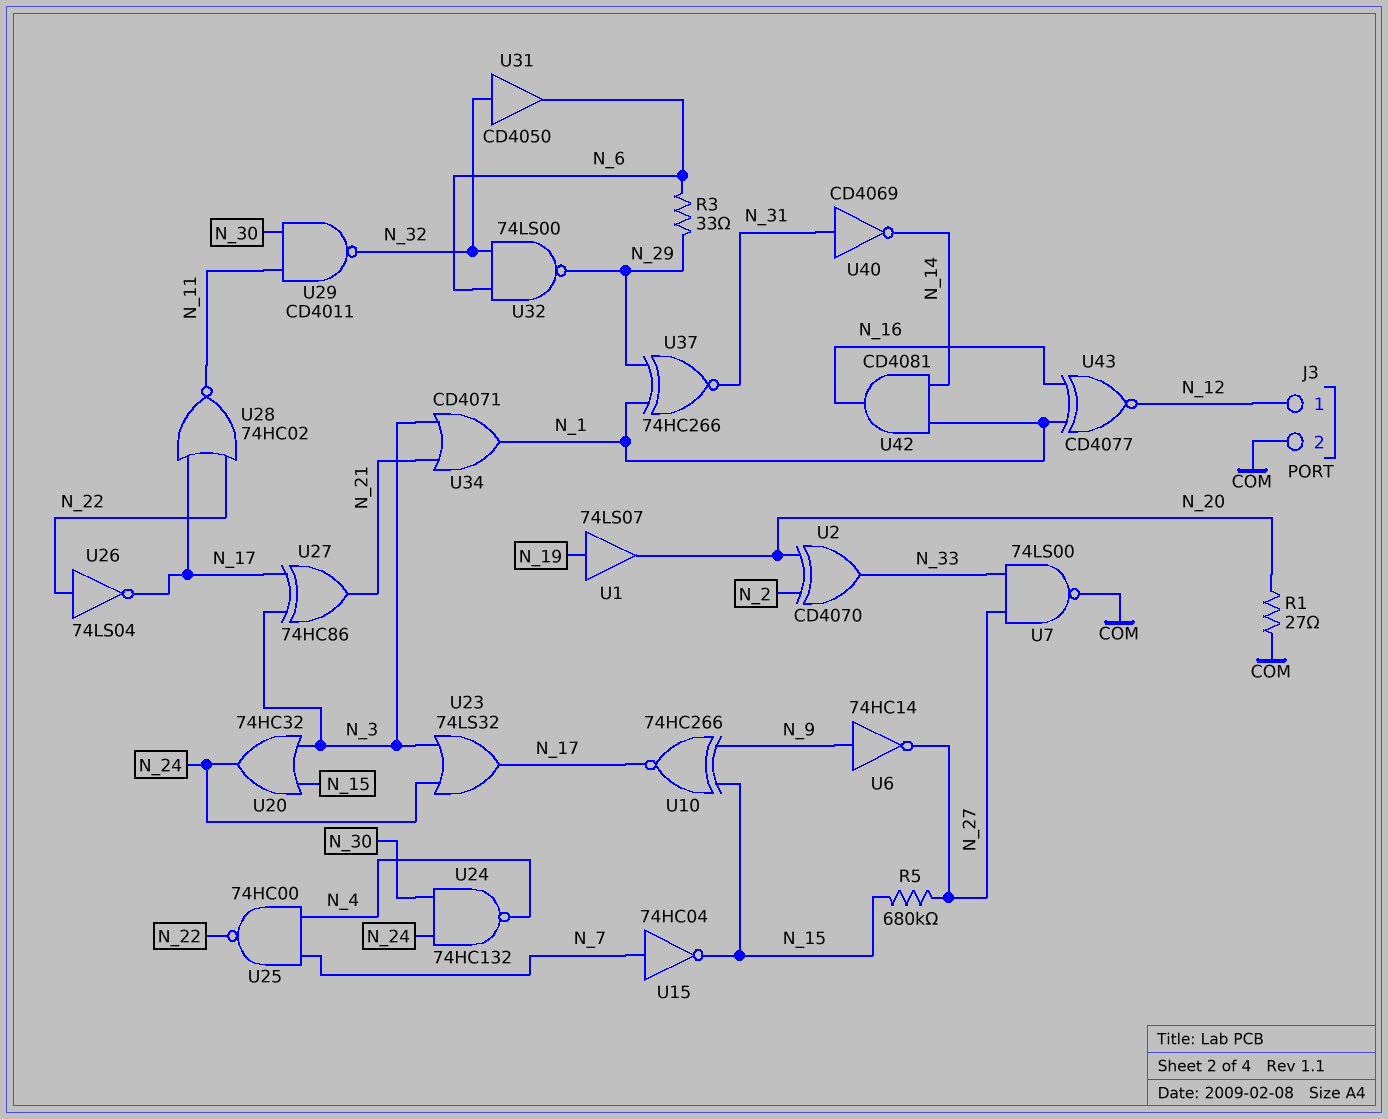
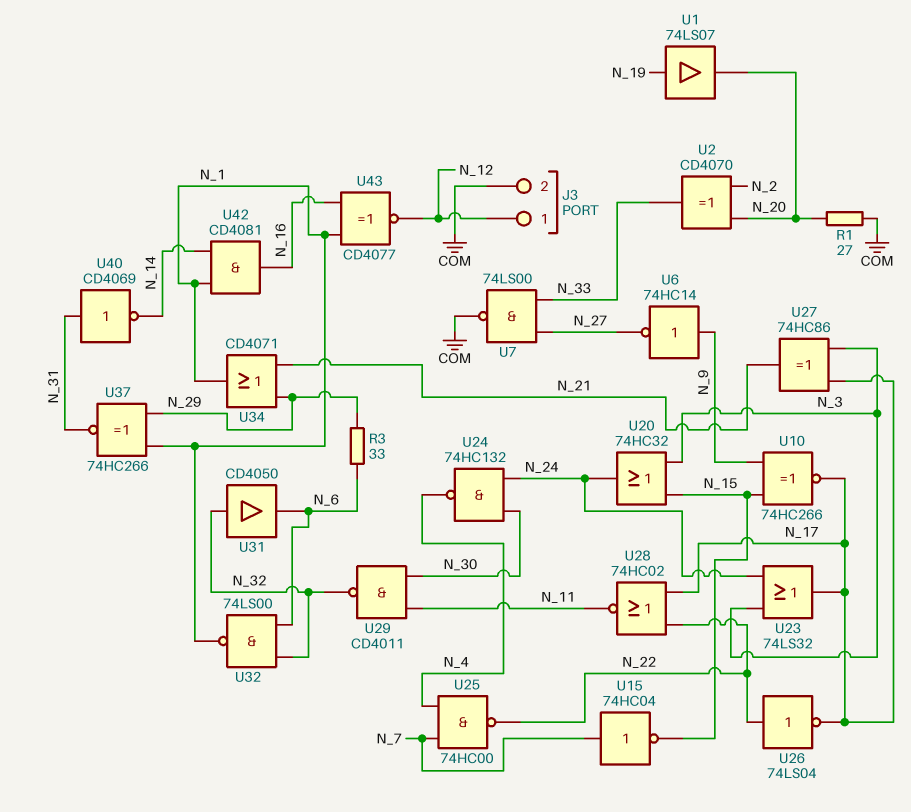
R5: 680k (N_15, N_27) -> none
U32: NAND 74LS00 (in N_6, in N_32, out N_29) -> NAND 74LS00 (in N_6, in N_32, out N_1)
U34: OR CD4071 (in N_3, in N_21, out N_1) -> OR CD4071 (in N_21, in N_29, out N_1)

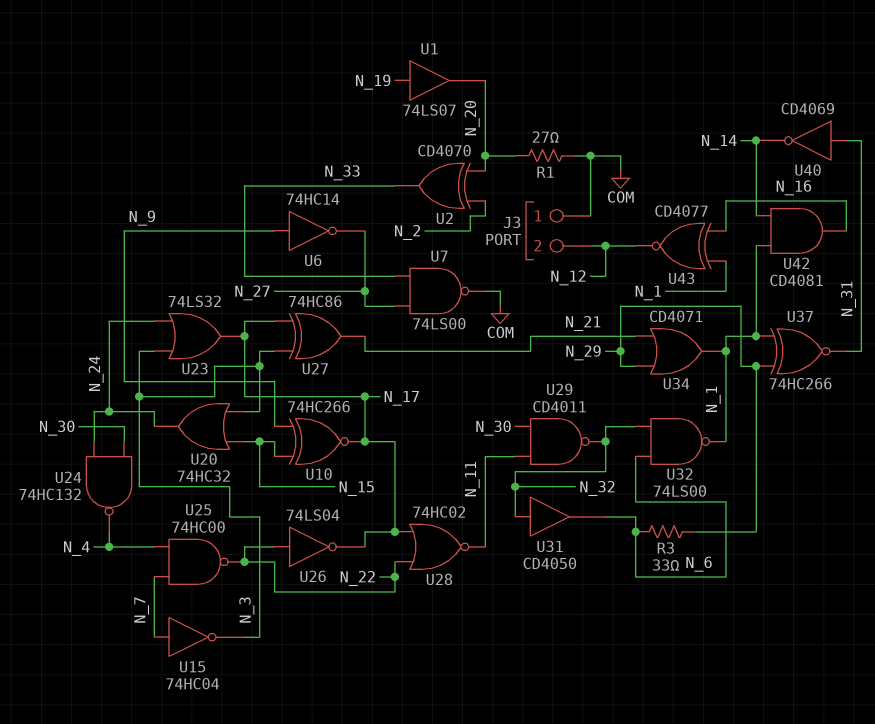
J3 pin 1: N_12 -> COM
J3 pin 2: COM -> N_12
U15: NOT 74HC04 (in N_7, out N_15) -> NOT 74HC04 (in N_7, out N_3)

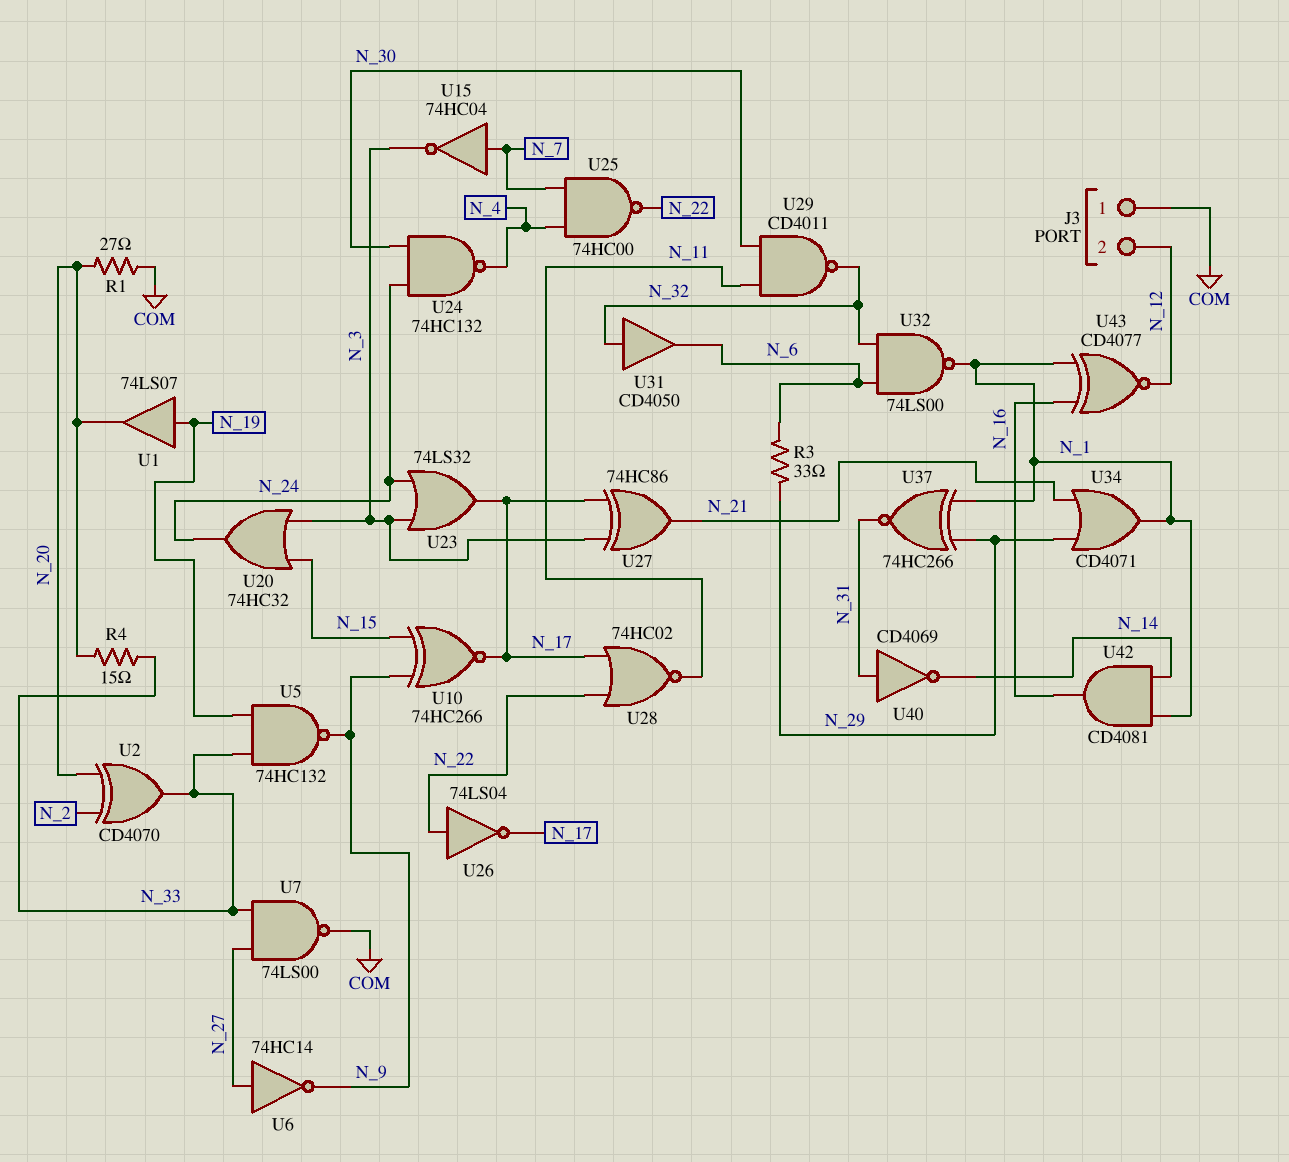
R4: none -> 15 (N_20, N_33)
U5: none -> NAND 74HC132 (in N_19, in N_33, out N_9)
U6: NOT 74HC14 (in N_9, out N_27) -> NOT 74HC14 (in N_27, out N_9)

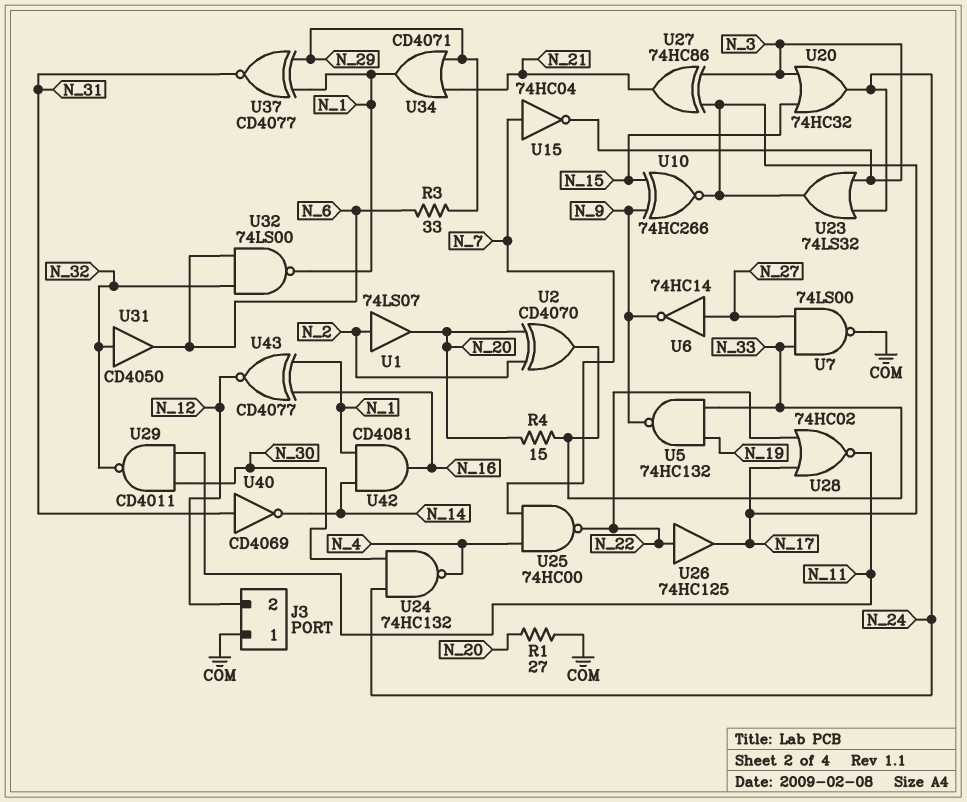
U1: buffer 74LS07 (in N_19, out N_20) -> buffer 74LS07 (in N_2, out N_20)
U26: NOT 74LS04 (in N_22, out N_17) -> buffer 74HC125 (in N_22, out N_17)
U37: XNOR 74HC266 (in N_1, in N_29, out N_31) -> XNOR CD4077 (in N_1, in N_29, out N_31)

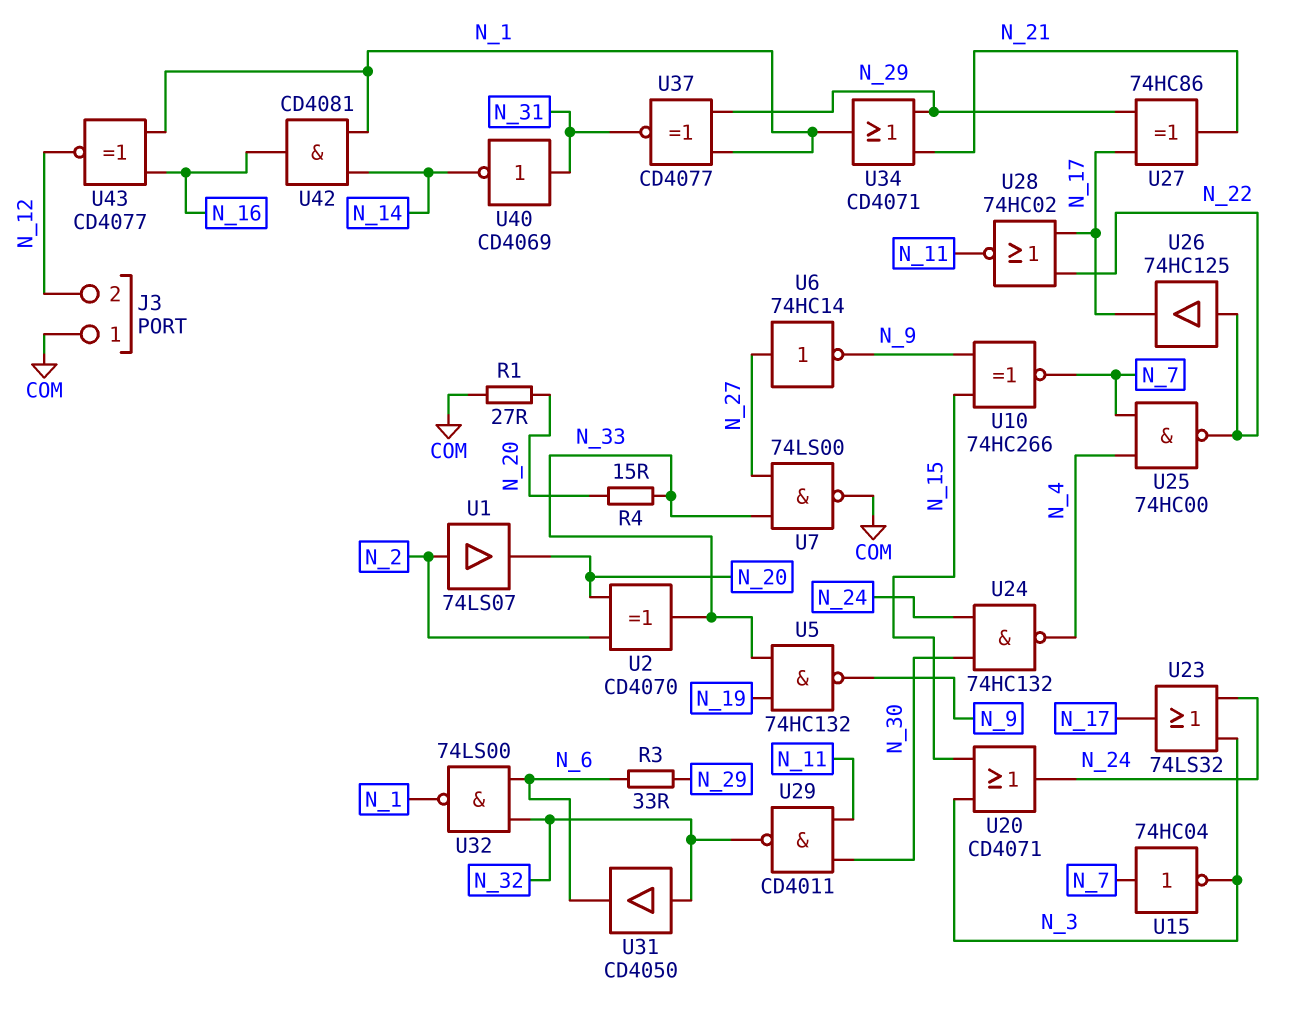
U10: XNOR 74HC266 (in N_9, in N_15, out N_17) -> XNOR 74HC266 (in N_9, in N_15, out N_7)
U20: OR 74HC32 (in N_3, in N_15, out N_24) -> OR CD4071 (in N_3, in N_15, out N_24)
U27: XOR 74HC86 (in N_3, in N_17, out N_21) -> XOR 74HC86 (in N_17, in N_29, out N_21)

